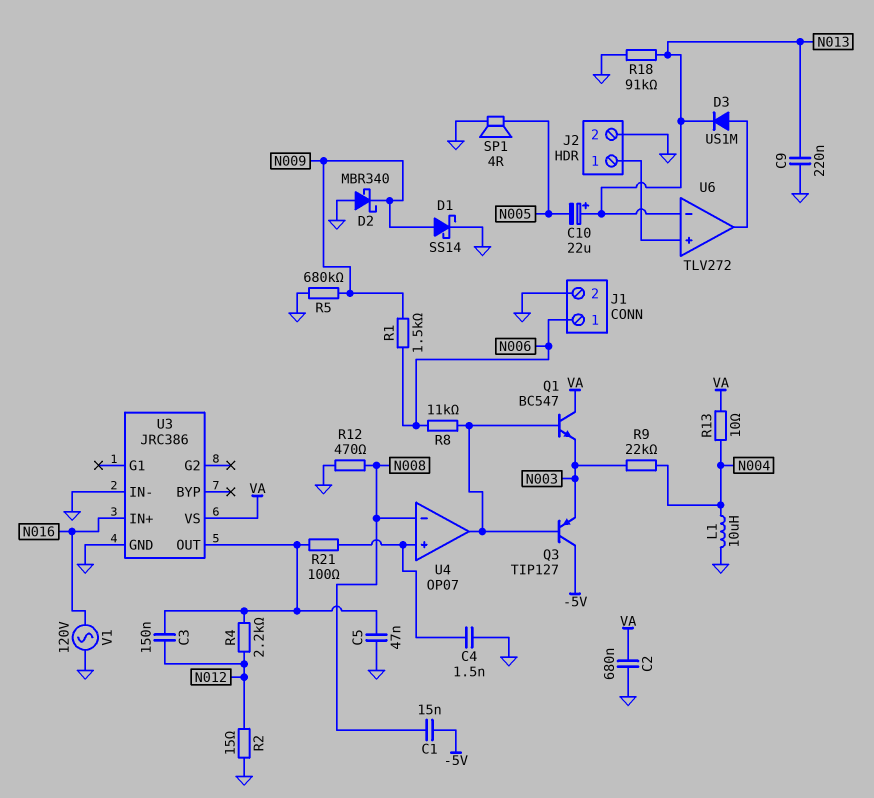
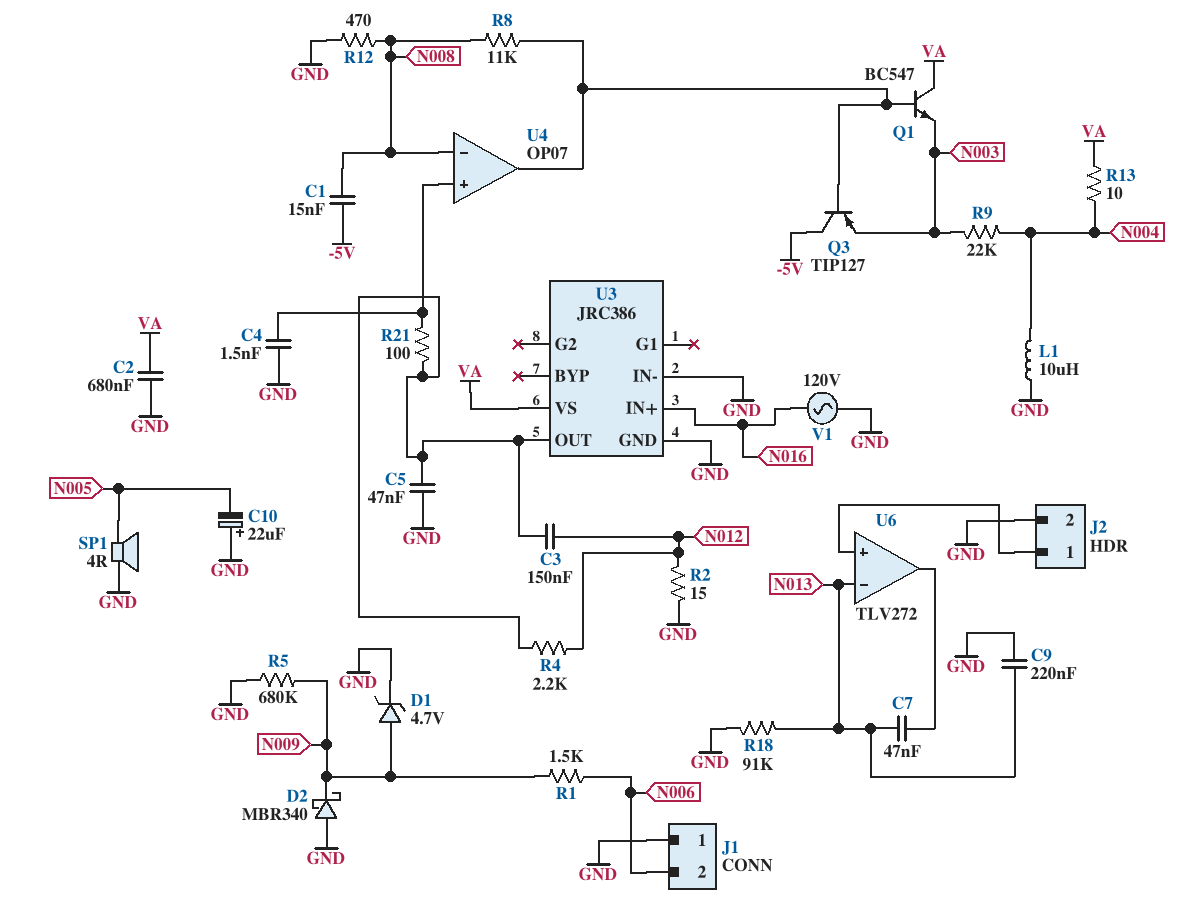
C7: none -> 47nF (N013, U6/out)
C10: 22uF (plus N013, minus N005) -> 22uF (plus GND, minus N005)
D1: schottky SS14 (A N009, K GND) -> zener 4.7V (A N009, K GND)
D3: diode US1M (A U6/out, K N013) -> none
J1 pin 1: N006 -> GND
J1 pin 2: GND -> N006
R8: 11k (N006, U4/out) -> 11k (N008, U4/out)

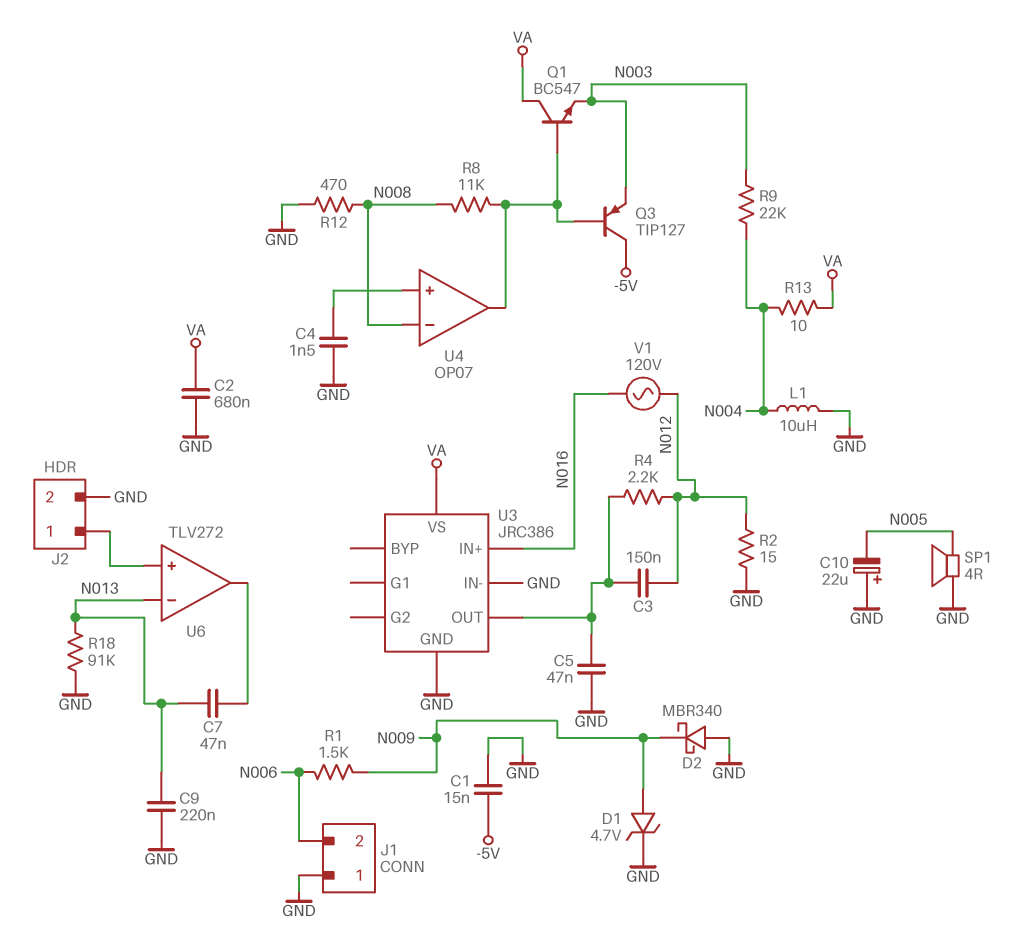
C1: 15nF (-5V, N008) -> 15nF (-5V, GND)
R5: 680k (GND, N009) -> none
R21: 100 (U3/OUT, U4/in+) -> none
V1: AC 120V (GND, N016) -> AC 120V (N012, N016)

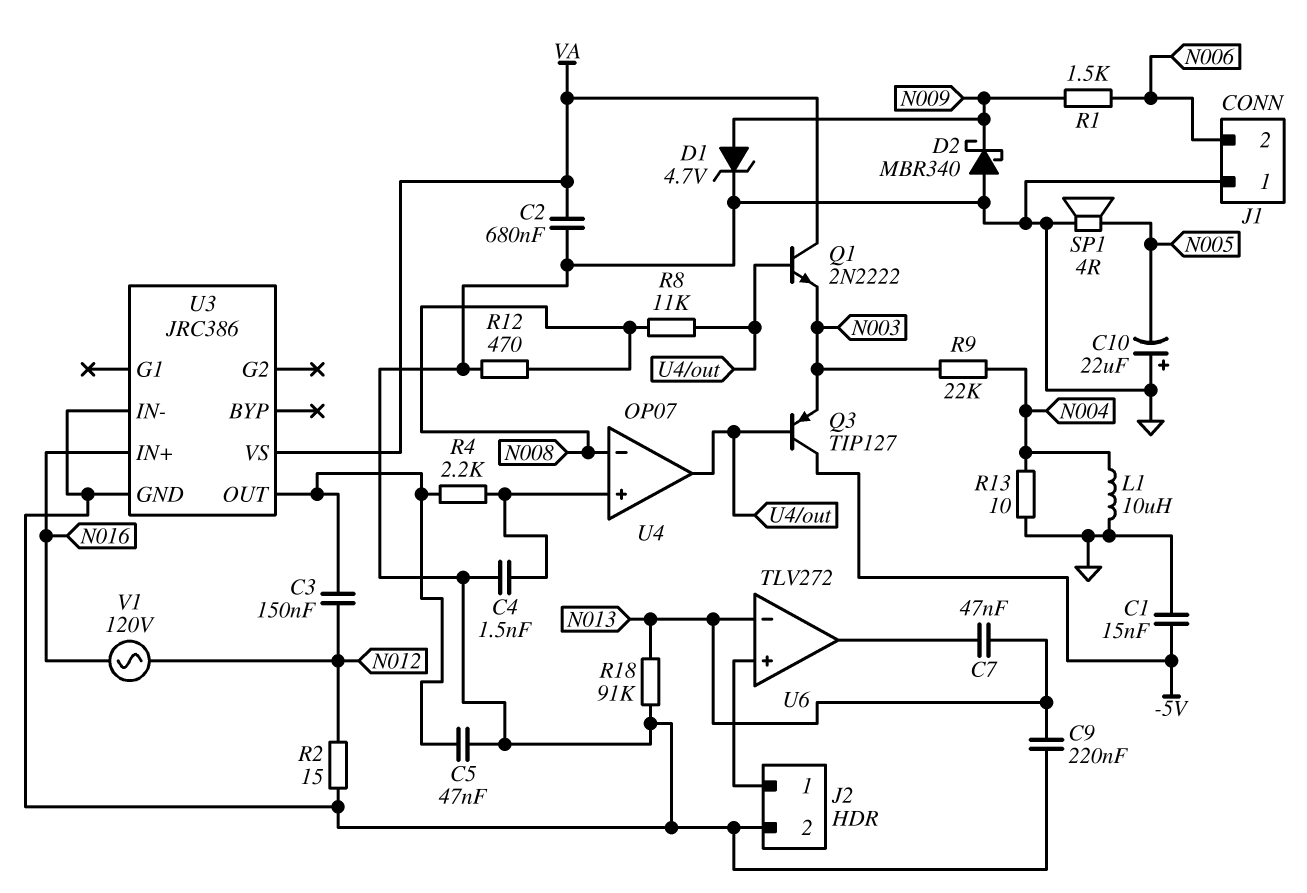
Q1: NPN BC547 (B U4/out, C VA, E N003) -> NPN 2N2222 (B U4/out, C VA, E N003)
R4: 2.2k (N012, U3/OUT) -> 2.2k (U3/OUT, U4/in+)
R13: 10 (N004, VA) -> 10 (GND, N004)

